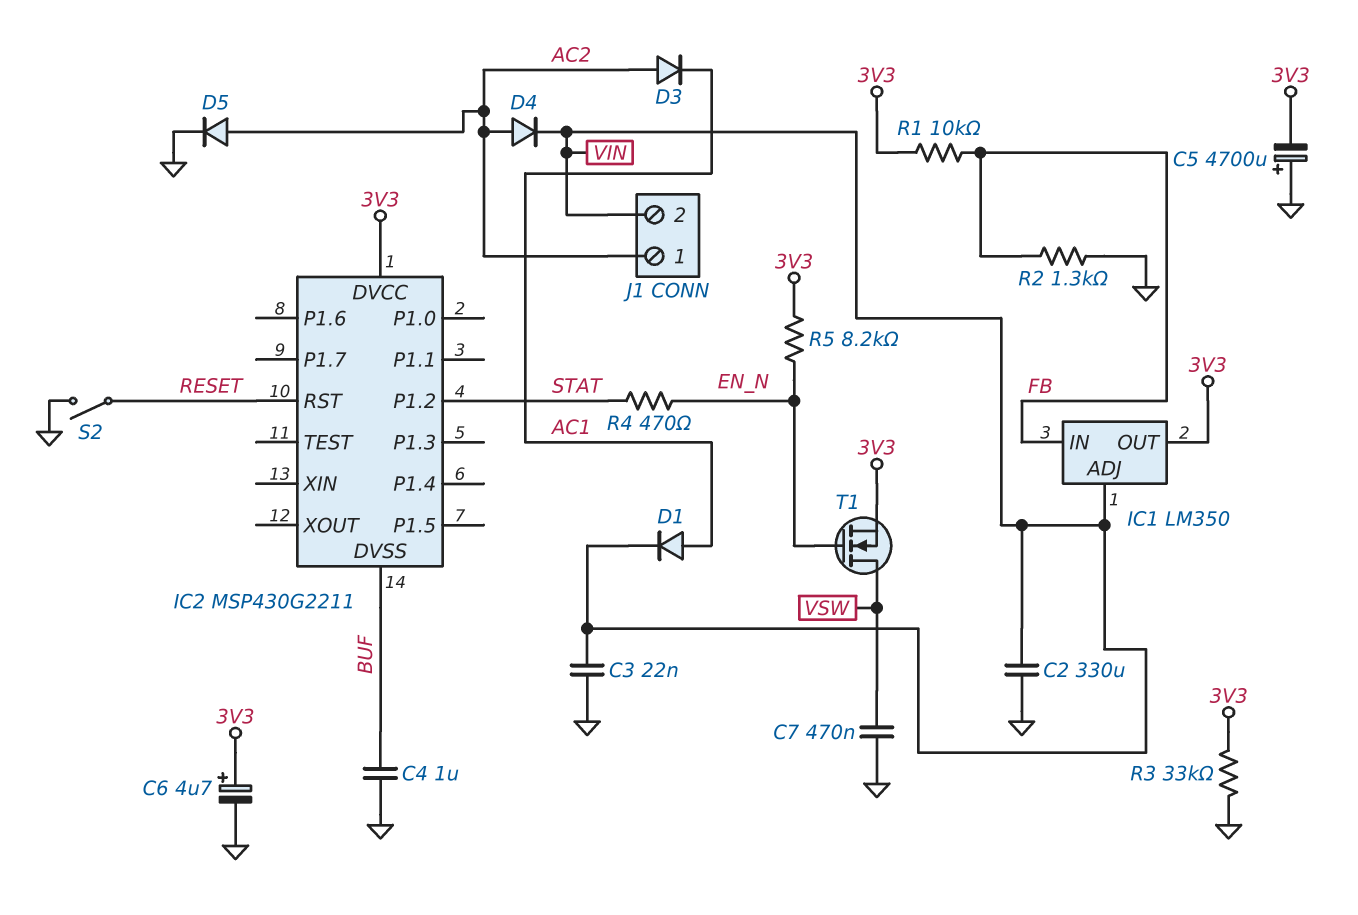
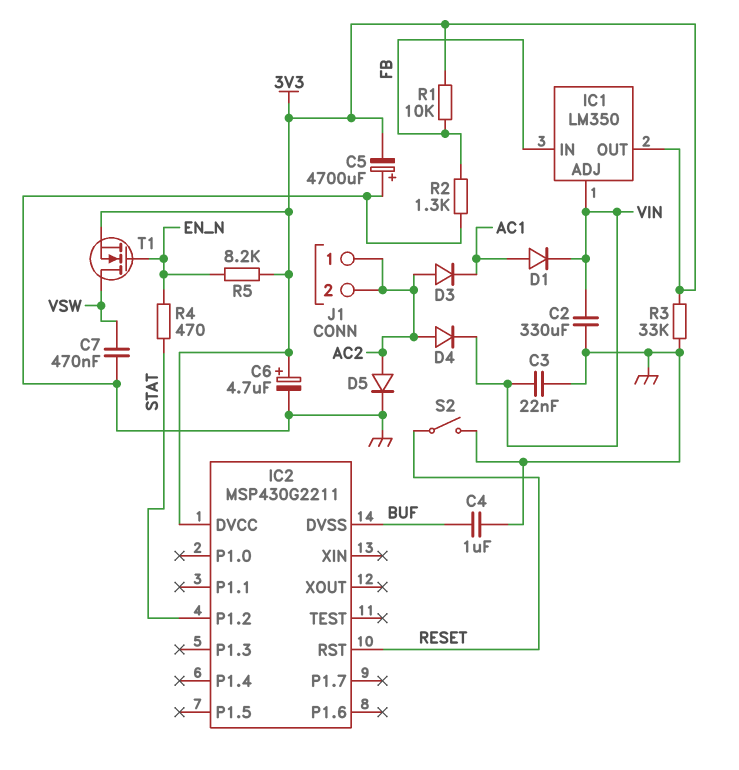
J1 pin 2: VIN -> AC2

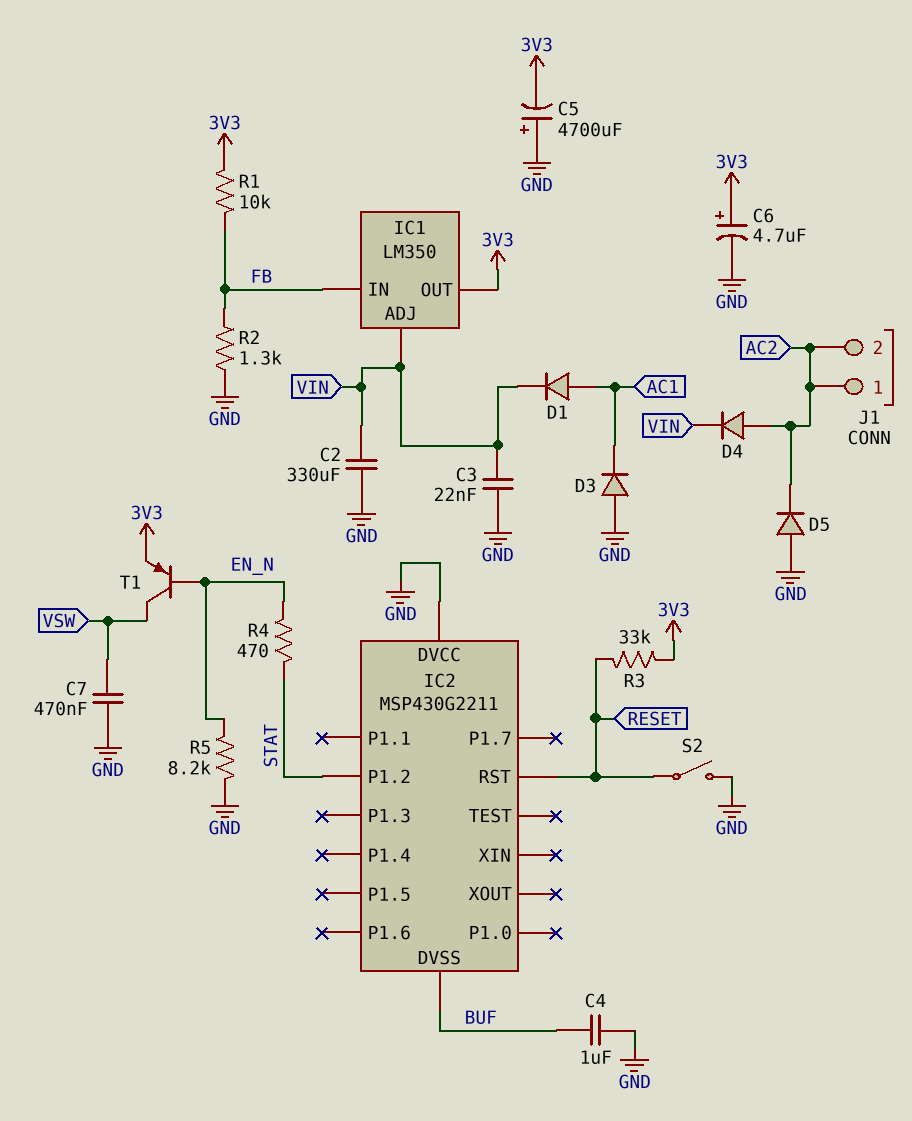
D3: diode (A AC2, K AC1) -> diode (A GND, K AC1)
D5: diode (A AC2, K GND) -> diode (A GND, K AC2)
IC2 pin DVCC: 3V3 -> GND
R3: 33k (3V3, GND) -> 33k (3V3, RESET)
R5: 8.2k (3V3, EN_N) -> 8.2k (EN_N, GND)
T1: NMOS (G EN_N, D VSW, S 3V3) -> PNP (B EN_N, C VSW, E 3V3)

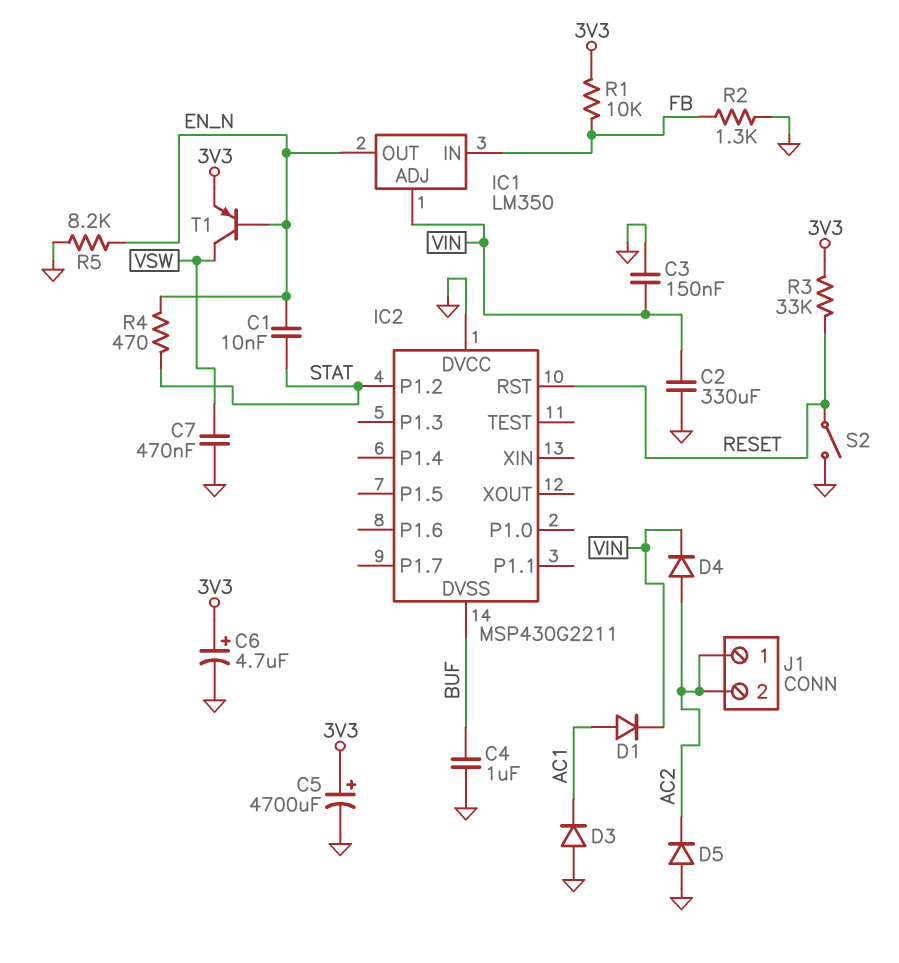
C1: none -> 10nF (EN_N, STAT)
C3: 22nF (GND, VIN) -> 150nF (GND, VIN)
C5: 4700uF (plus GND, minus 3V3) -> 4700uF (plus 3V3, minus GND)
IC1 pin OUT: 3V3 -> EN_N

